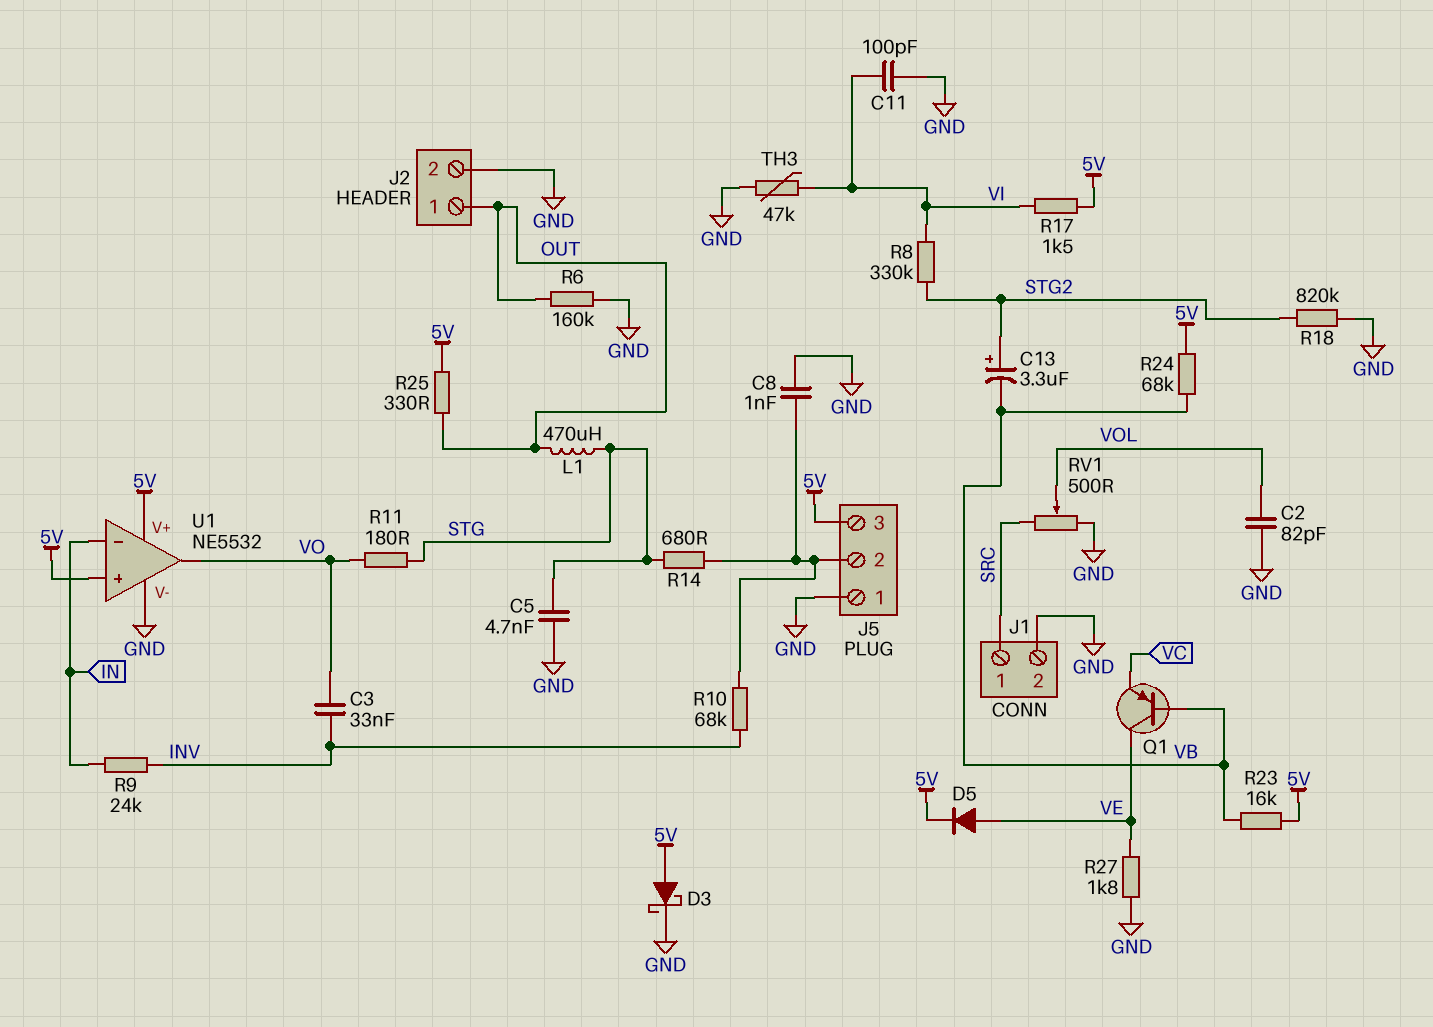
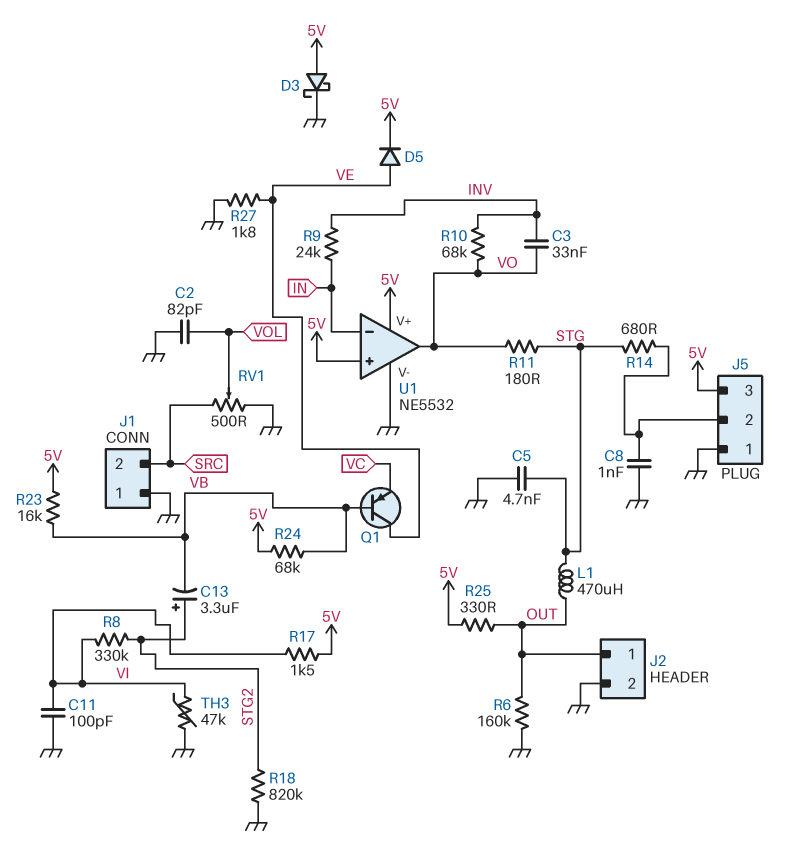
J1 pin 1: SRC -> GND
J1 pin 2: GND -> SRC
R10: 68k (INV, J5/2) -> 68k (INV, VO)

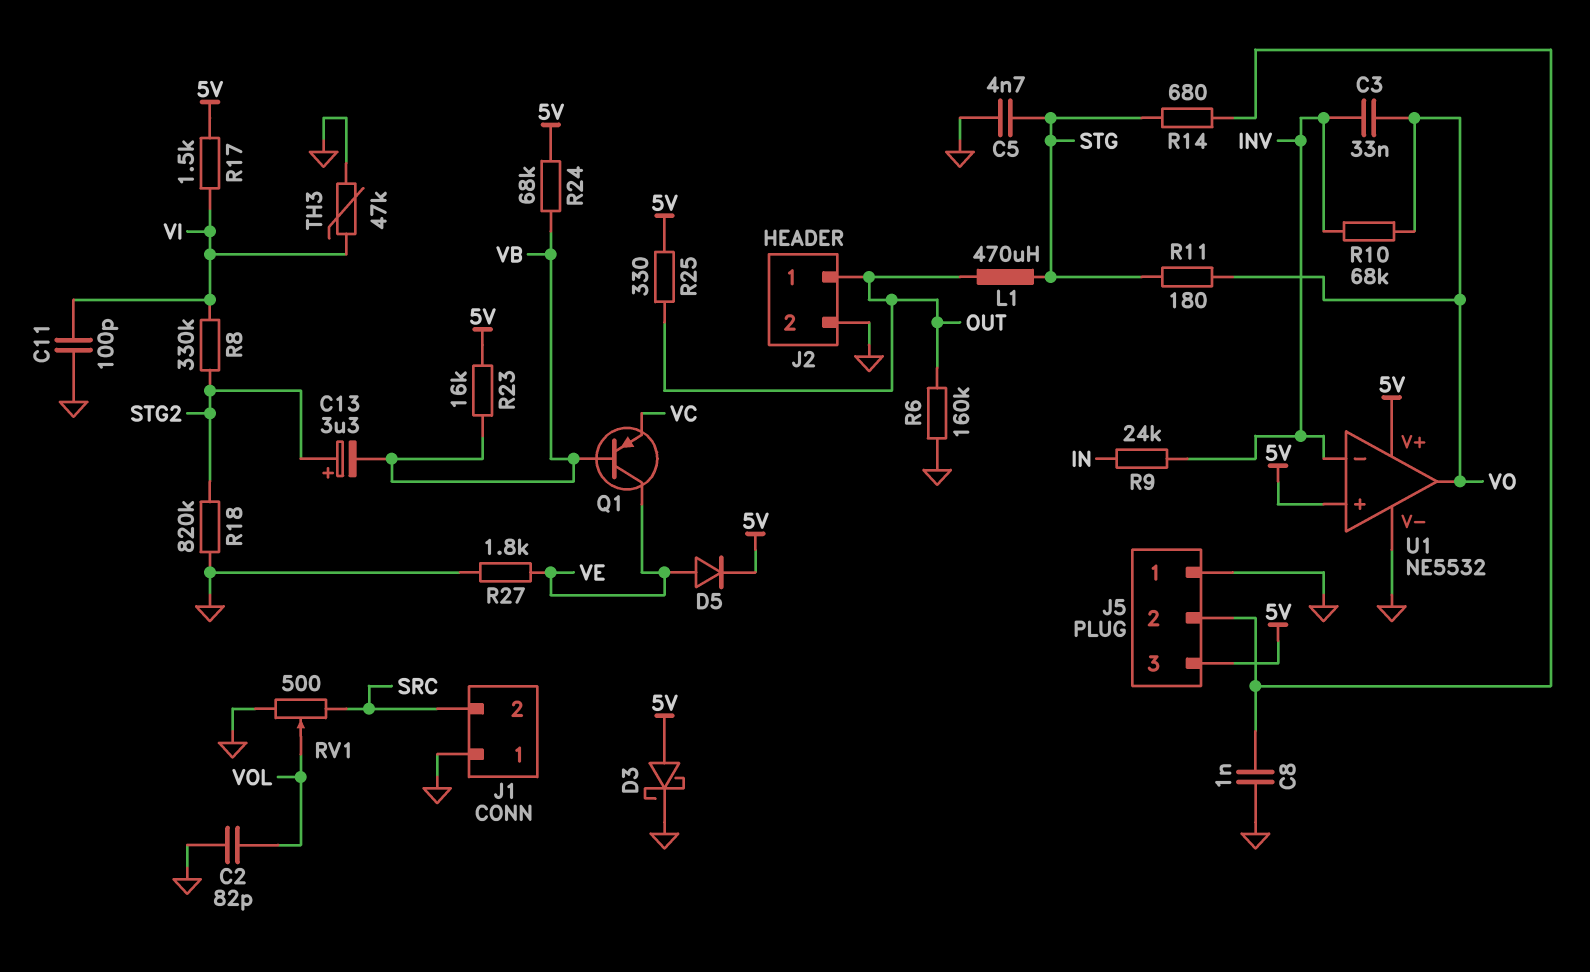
U1 pin in-: IN -> INV

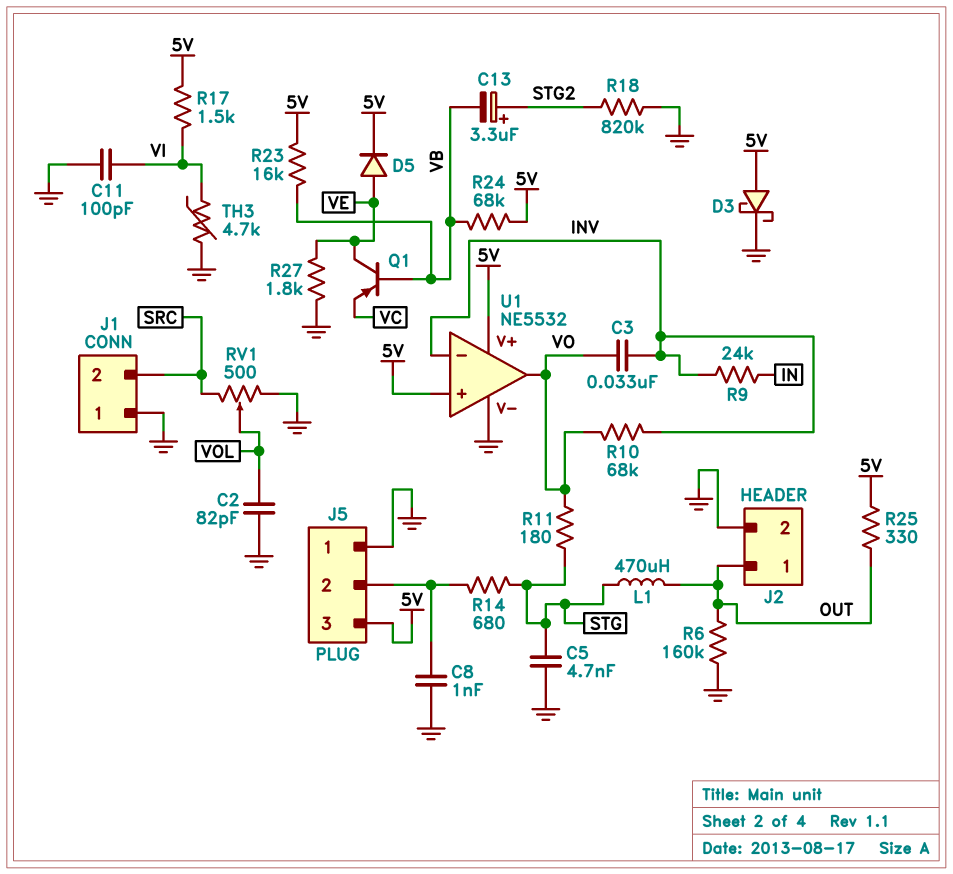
R8: 330k (STG2, VI) -> none
TH3: 47k (GND, VI) -> 4.7k (GND, VI)

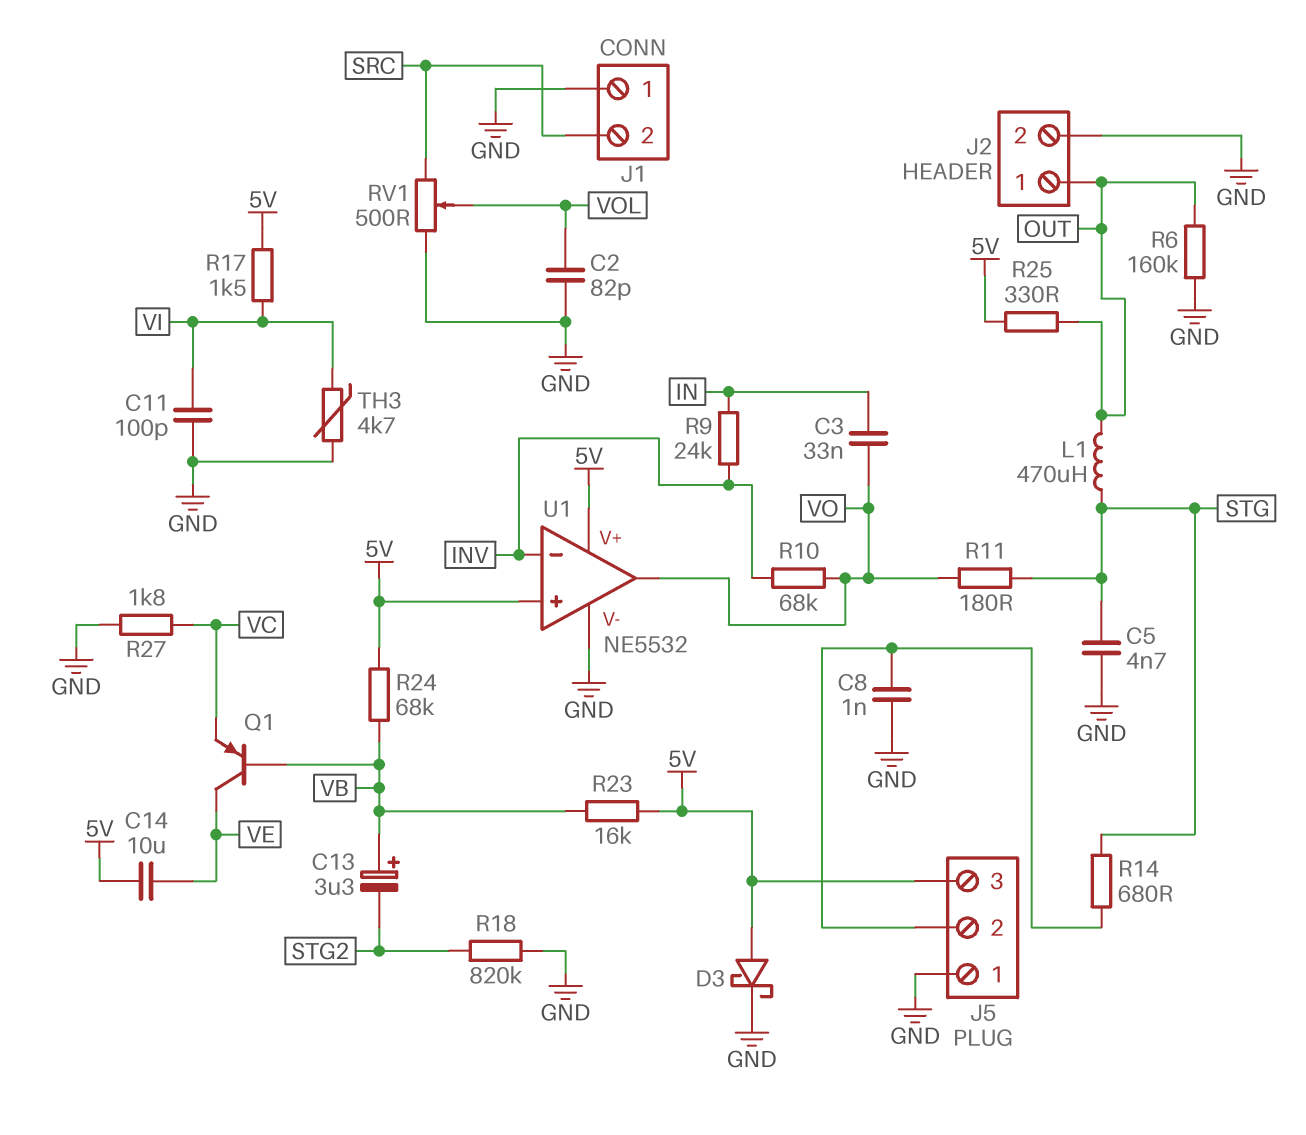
C3: 33nF (INV, VO) -> 33nF (IN, VO)
C13: 3.3uF (plus STG2, minus VB) -> 3.3uF (plus VB, minus STG2)
C14: none -> 10uF (5V, VE)
D5: diode (A VE, K 5V) -> none
R27: 1.8k (GND, VE) -> 1.8k (GND, VC)

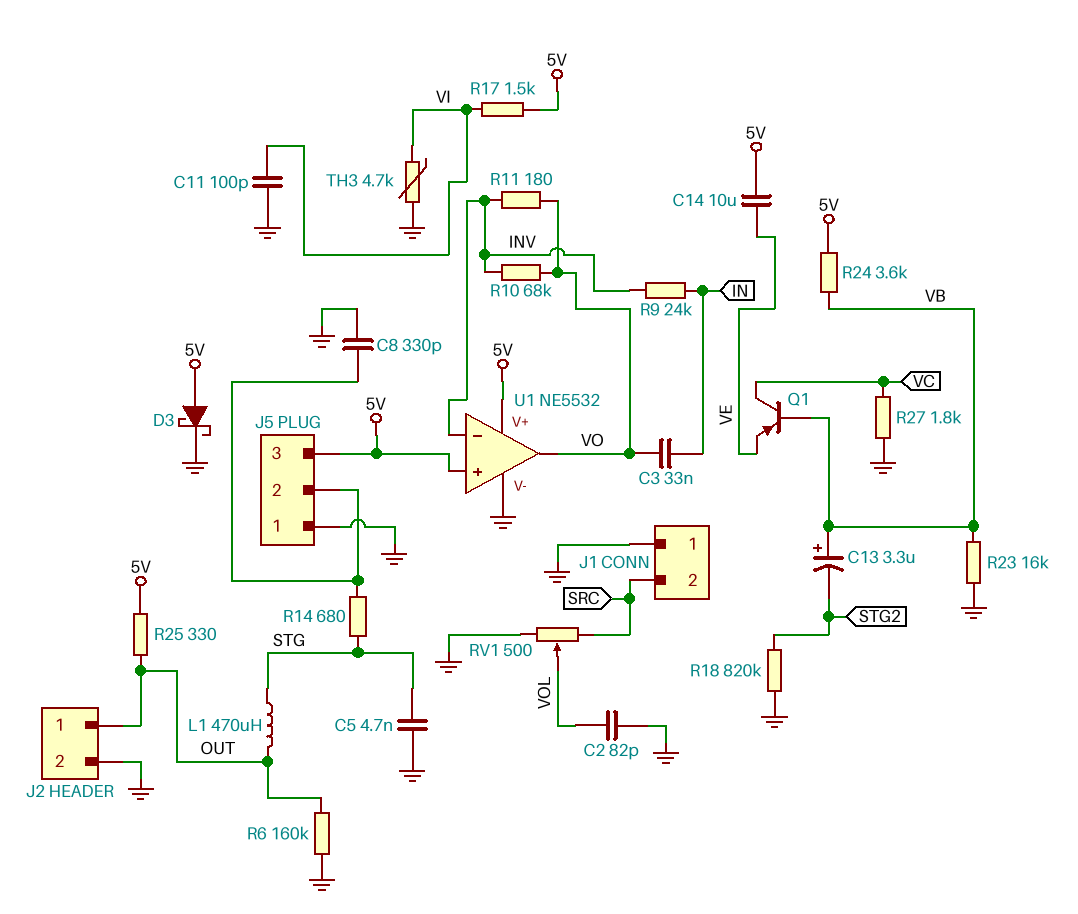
C8: 1nF (GND, J5/2) -> 330pF (GND, J5/2)
Q1: PNP (B VB, C VE, E VC) -> PNP (B VB, C VC, E VE)
R11: 180 (STG, VO) -> 180 (INV, VO)
R23: 16k (5V, VB) -> 16k (GND, VB)
R24: 68k (5V, VB) -> 3.6k (5V, VB)

